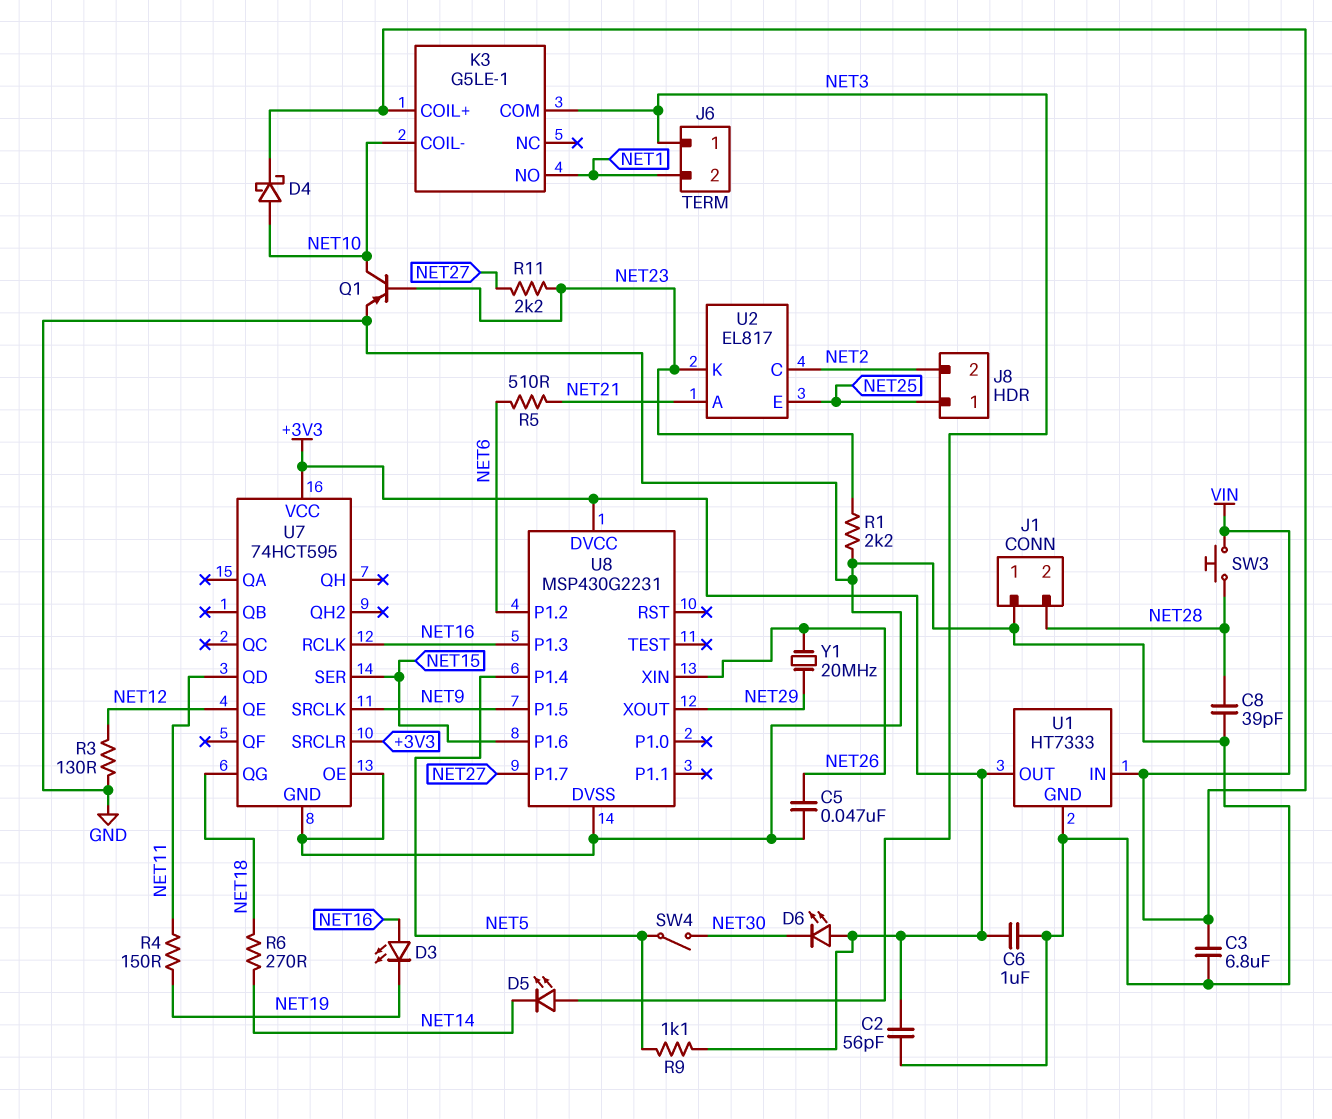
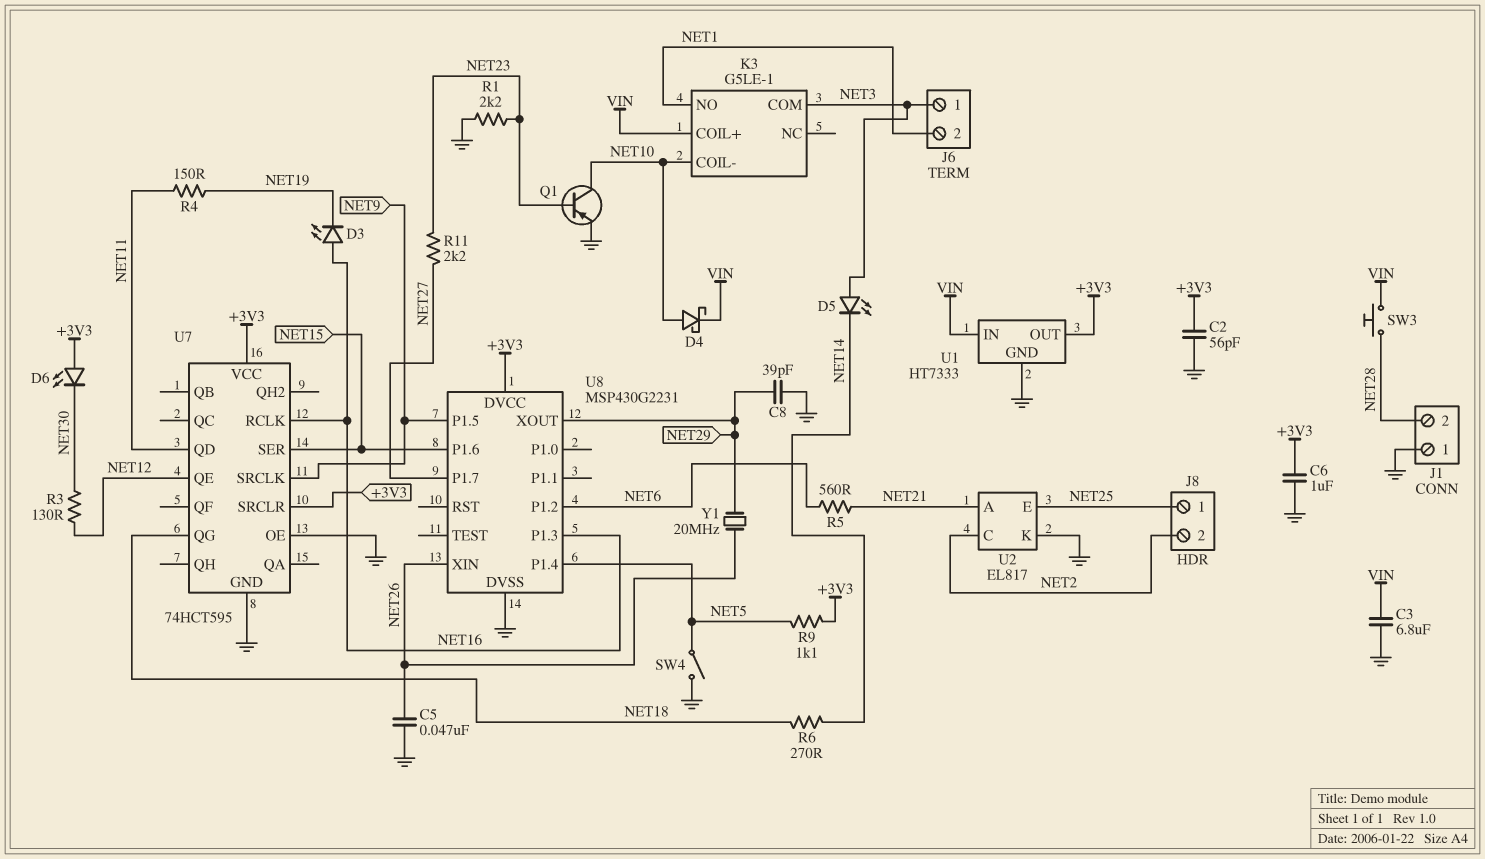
C8: 39pF (GND, NET28) -> 39pF (GND, NET29)
R3: 130 (GND, NET12) -> 130 (NET12, NET30)
R5: 510 (NET6, NET21) -> 560 (NET6, NET21)
SW4: switch (NET5, NET30) -> switch (GND, NET5)
U2 pin K: NET23 -> GND

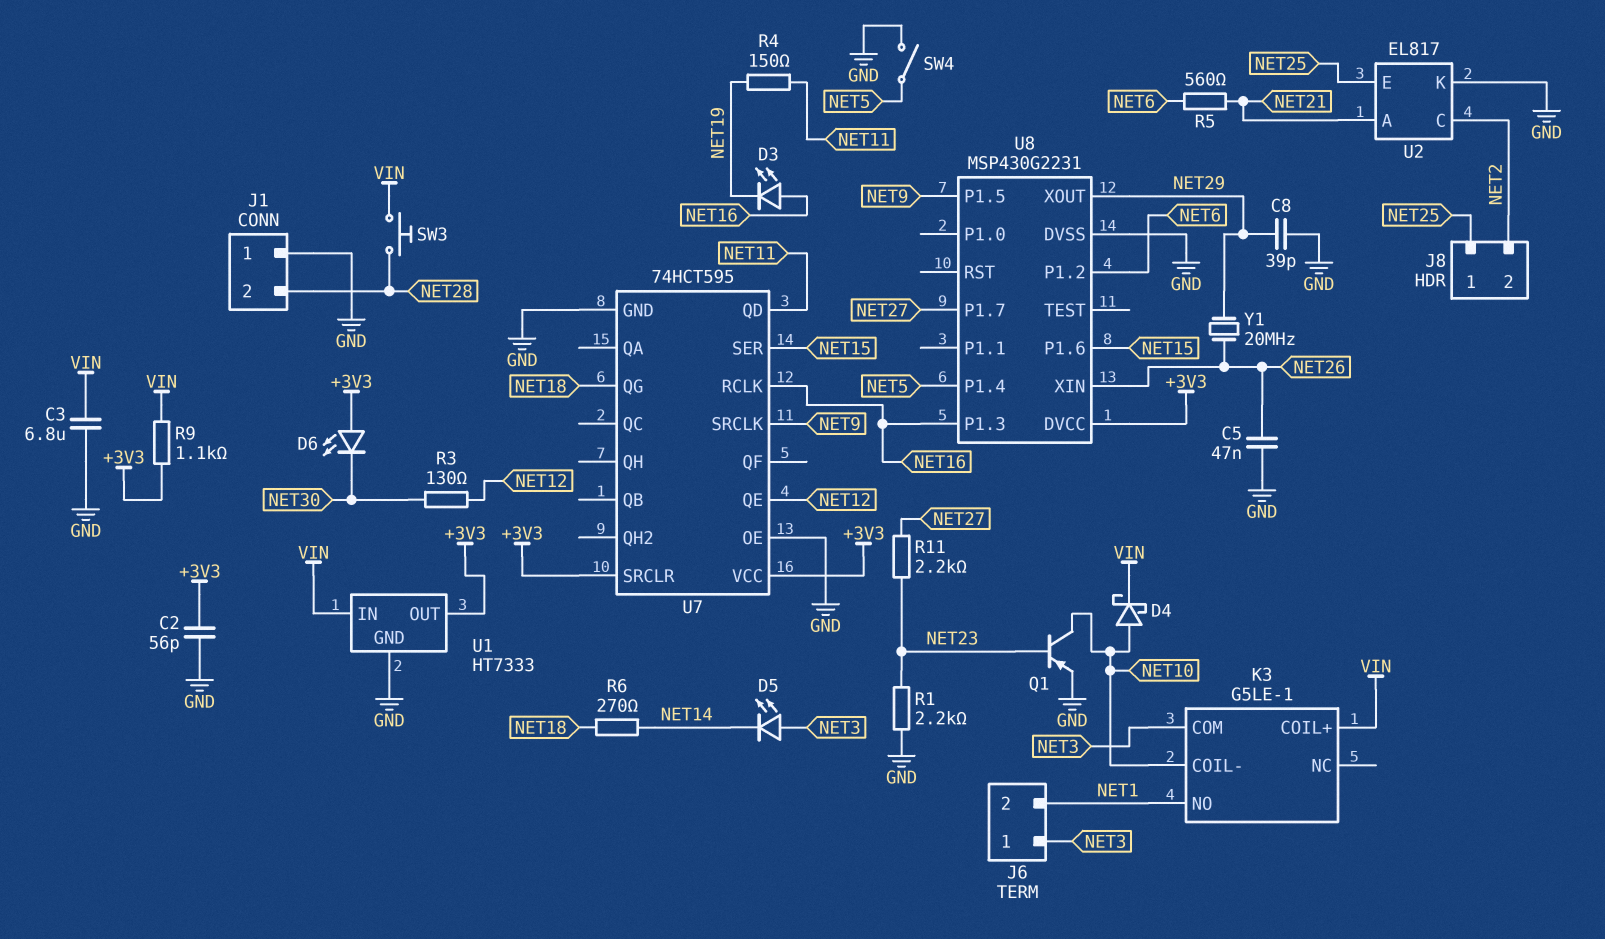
C6: 1uF (+3V3, GND) -> none
R9: 1.1k (+3V3, NET5) -> 1.1k (+3V3, VIN)

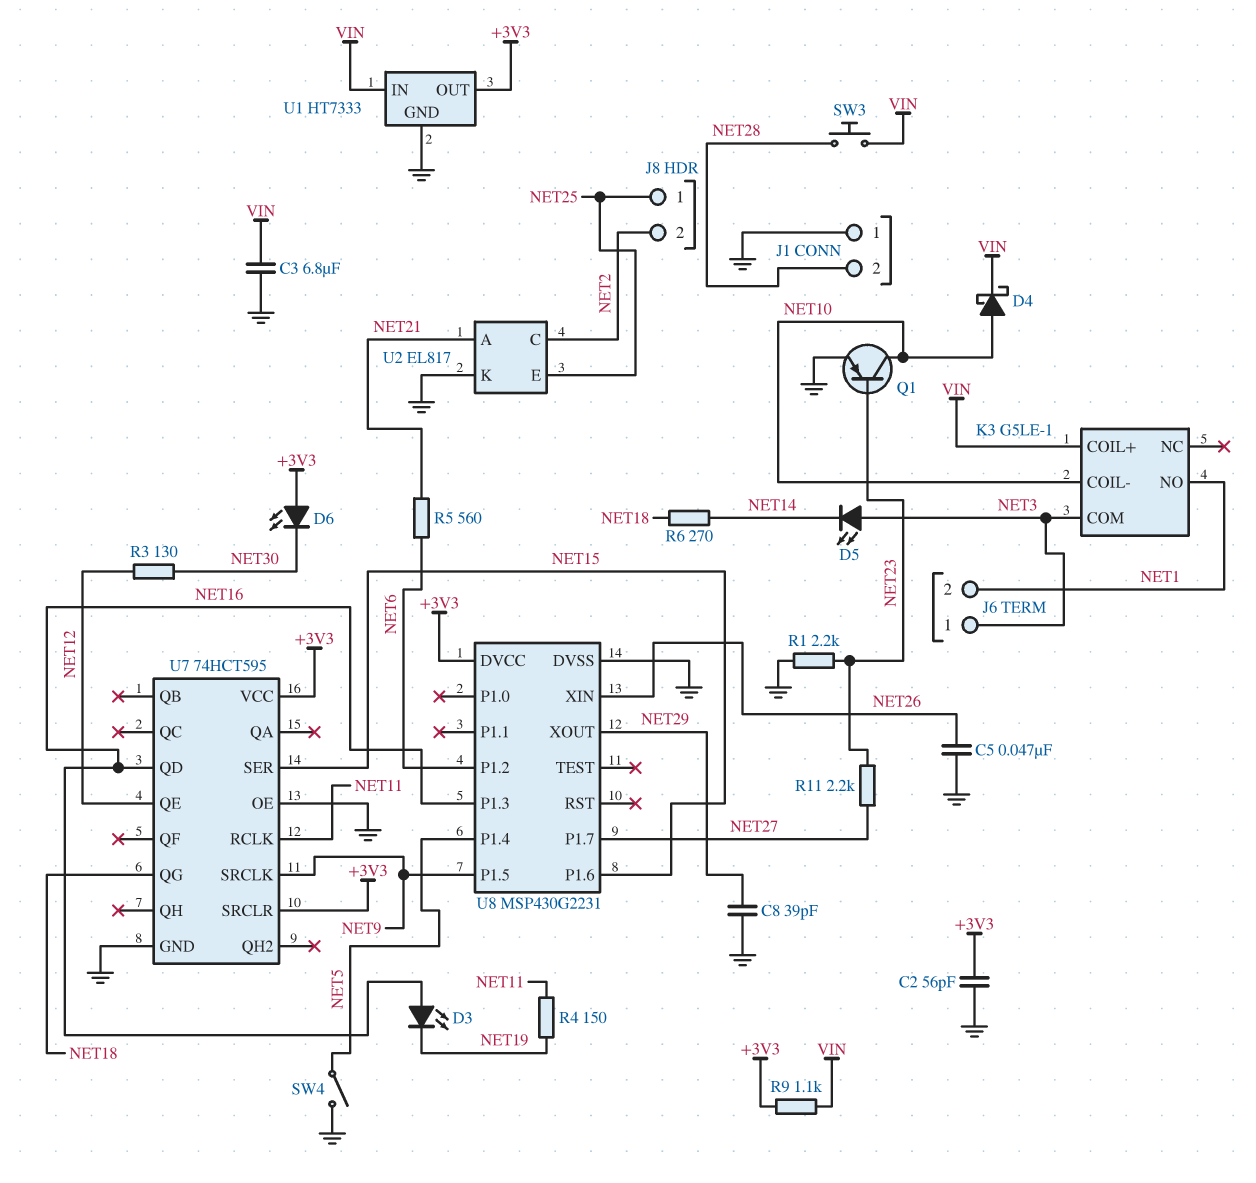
U7 pin QD: NET11 -> NET16
U7 pin RCLK: NET16 -> NET11
Y1: 20MHz (NET26, NET29) -> none

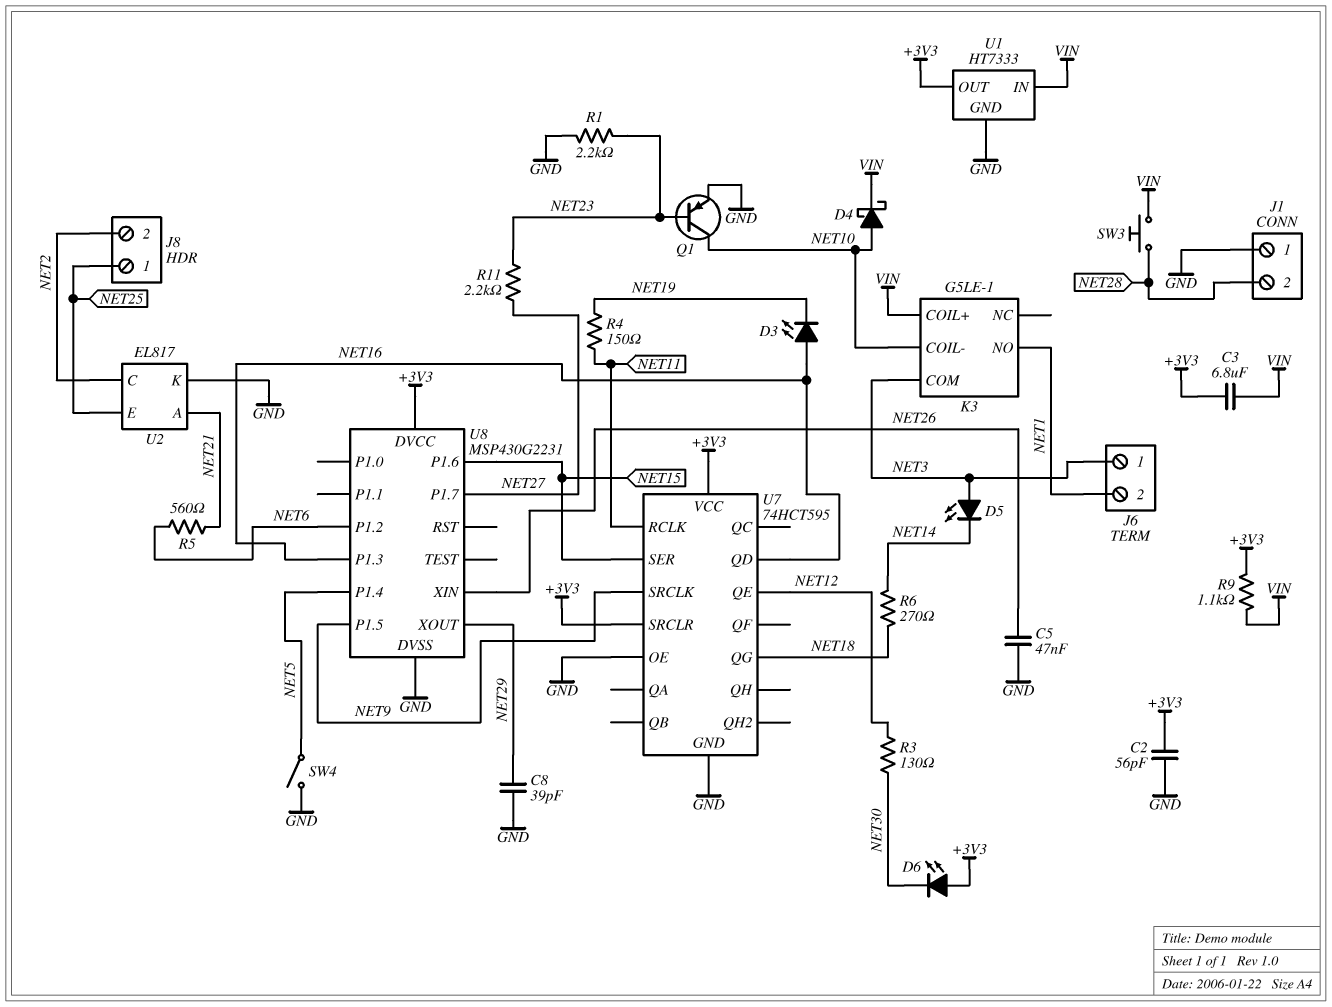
C3: 6.8uF (GND, VIN) -> 6.8uF (+3V3, VIN)

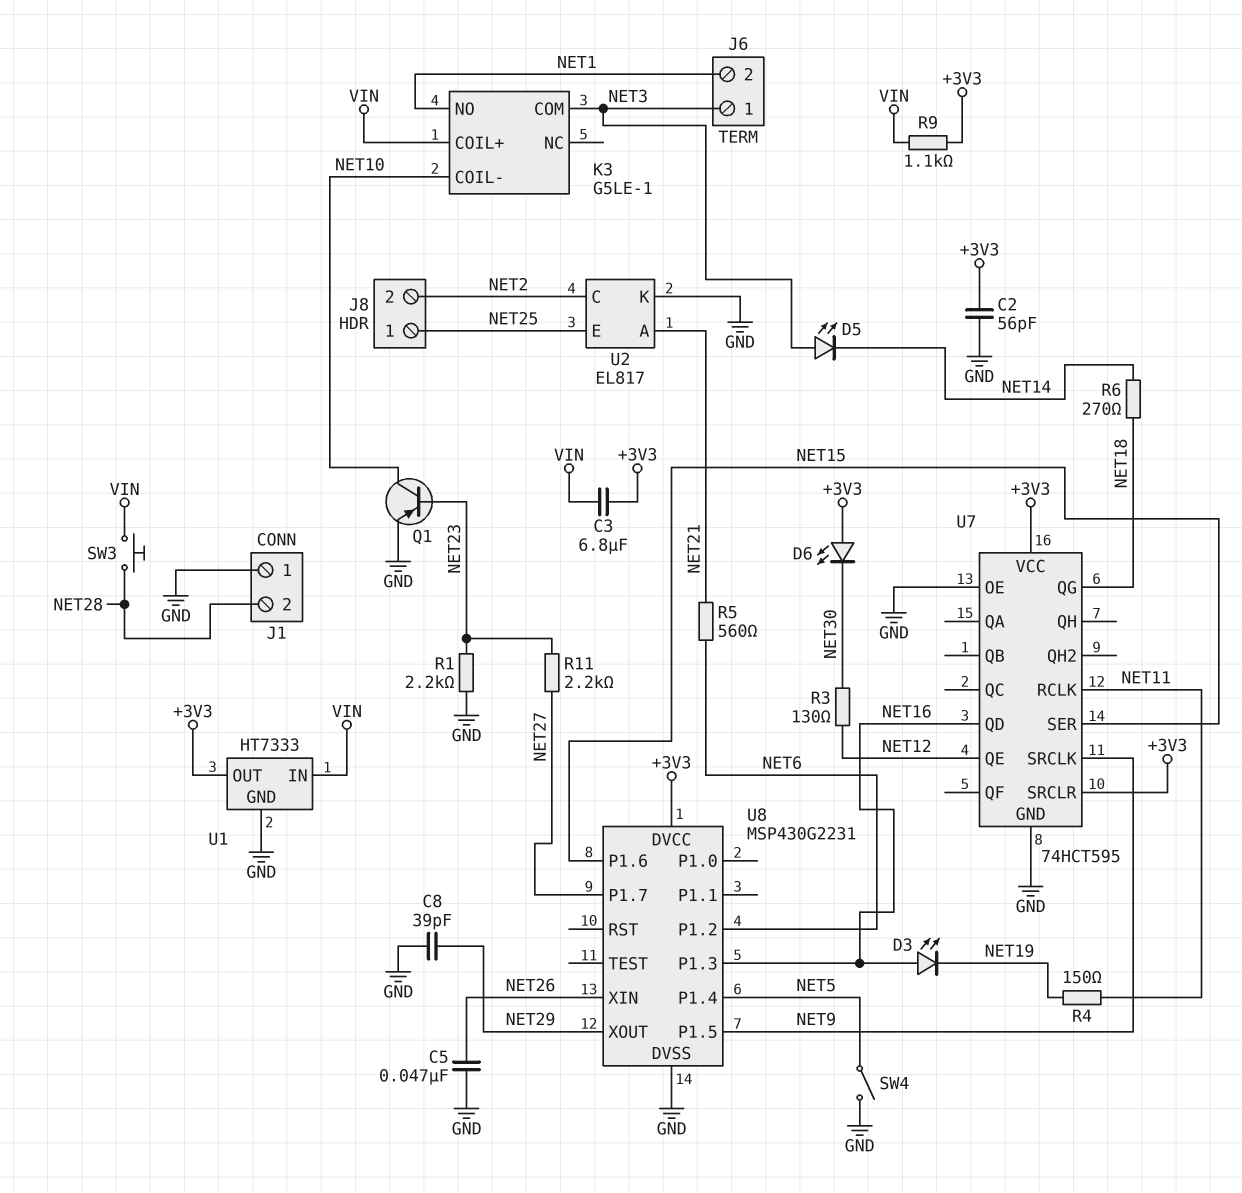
D4: schottky (A NET10, K VIN) -> none

